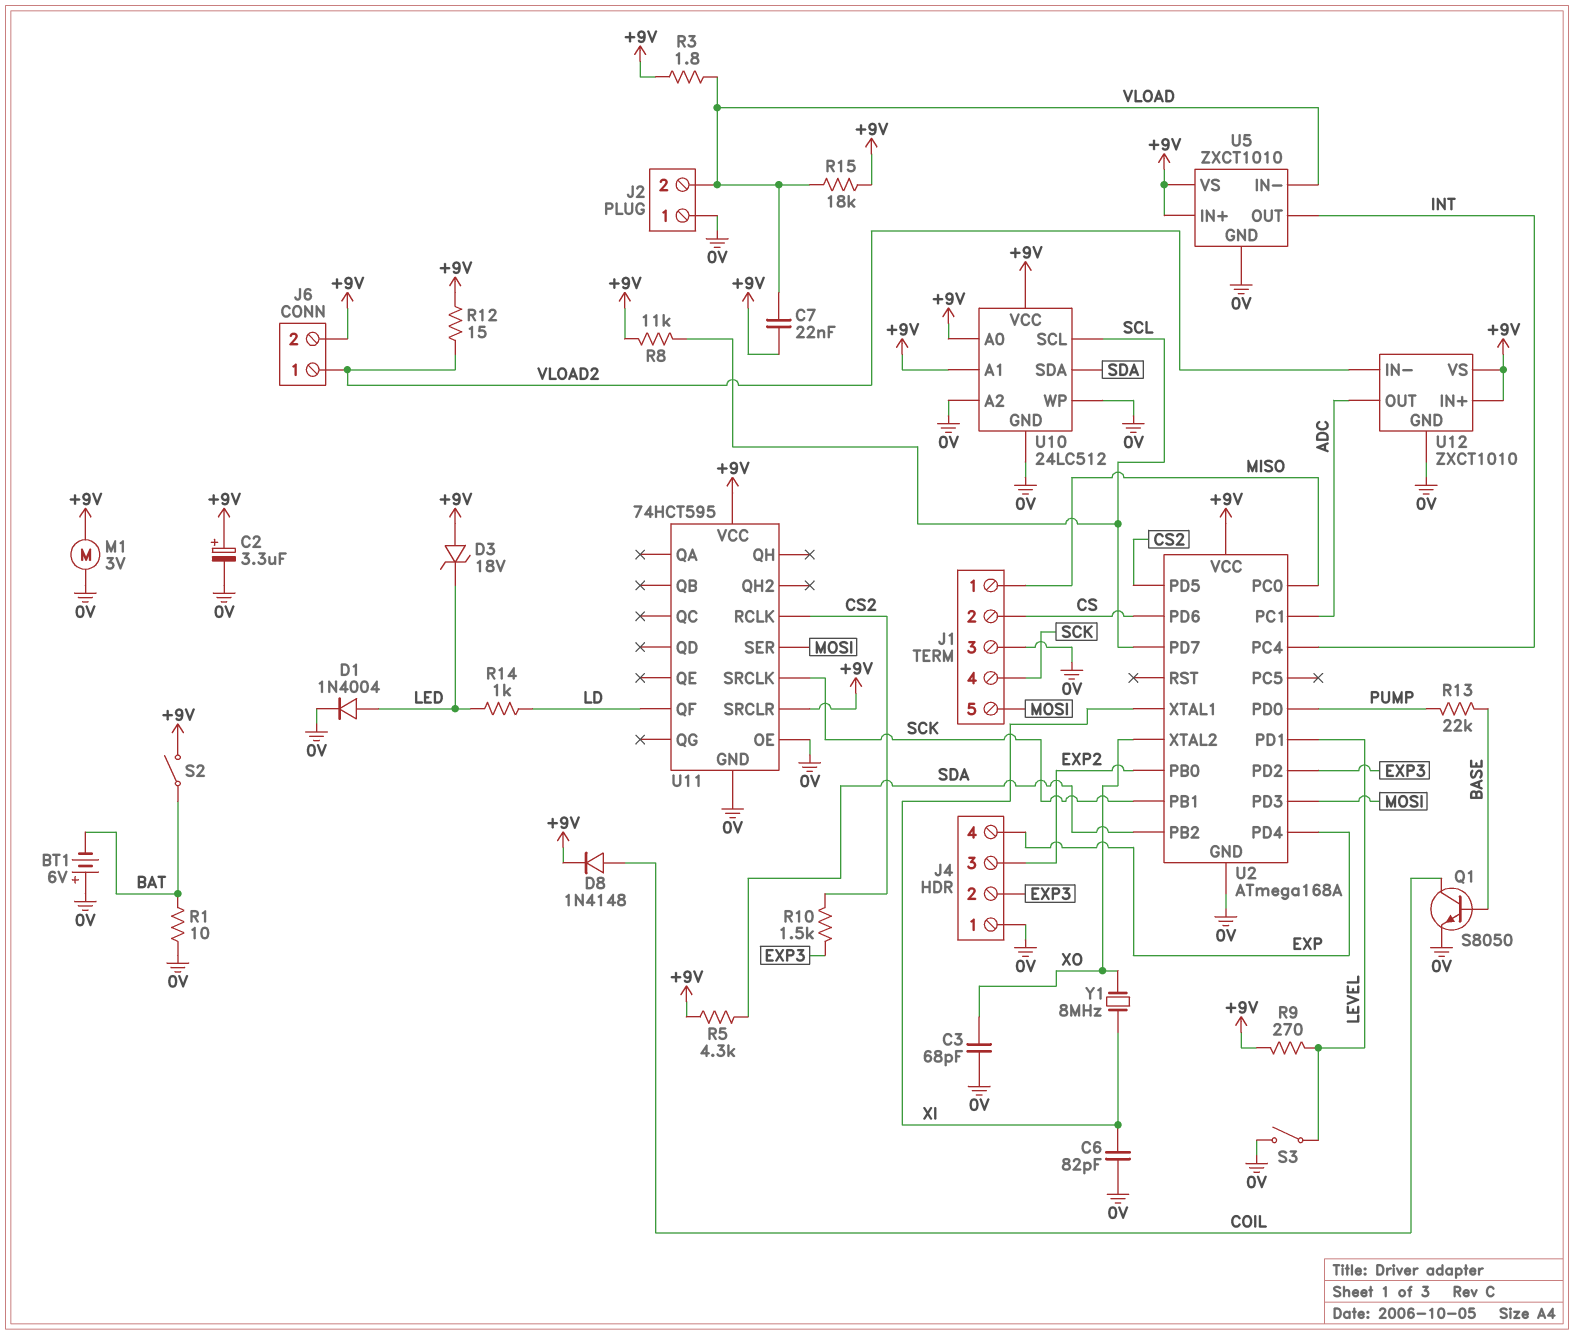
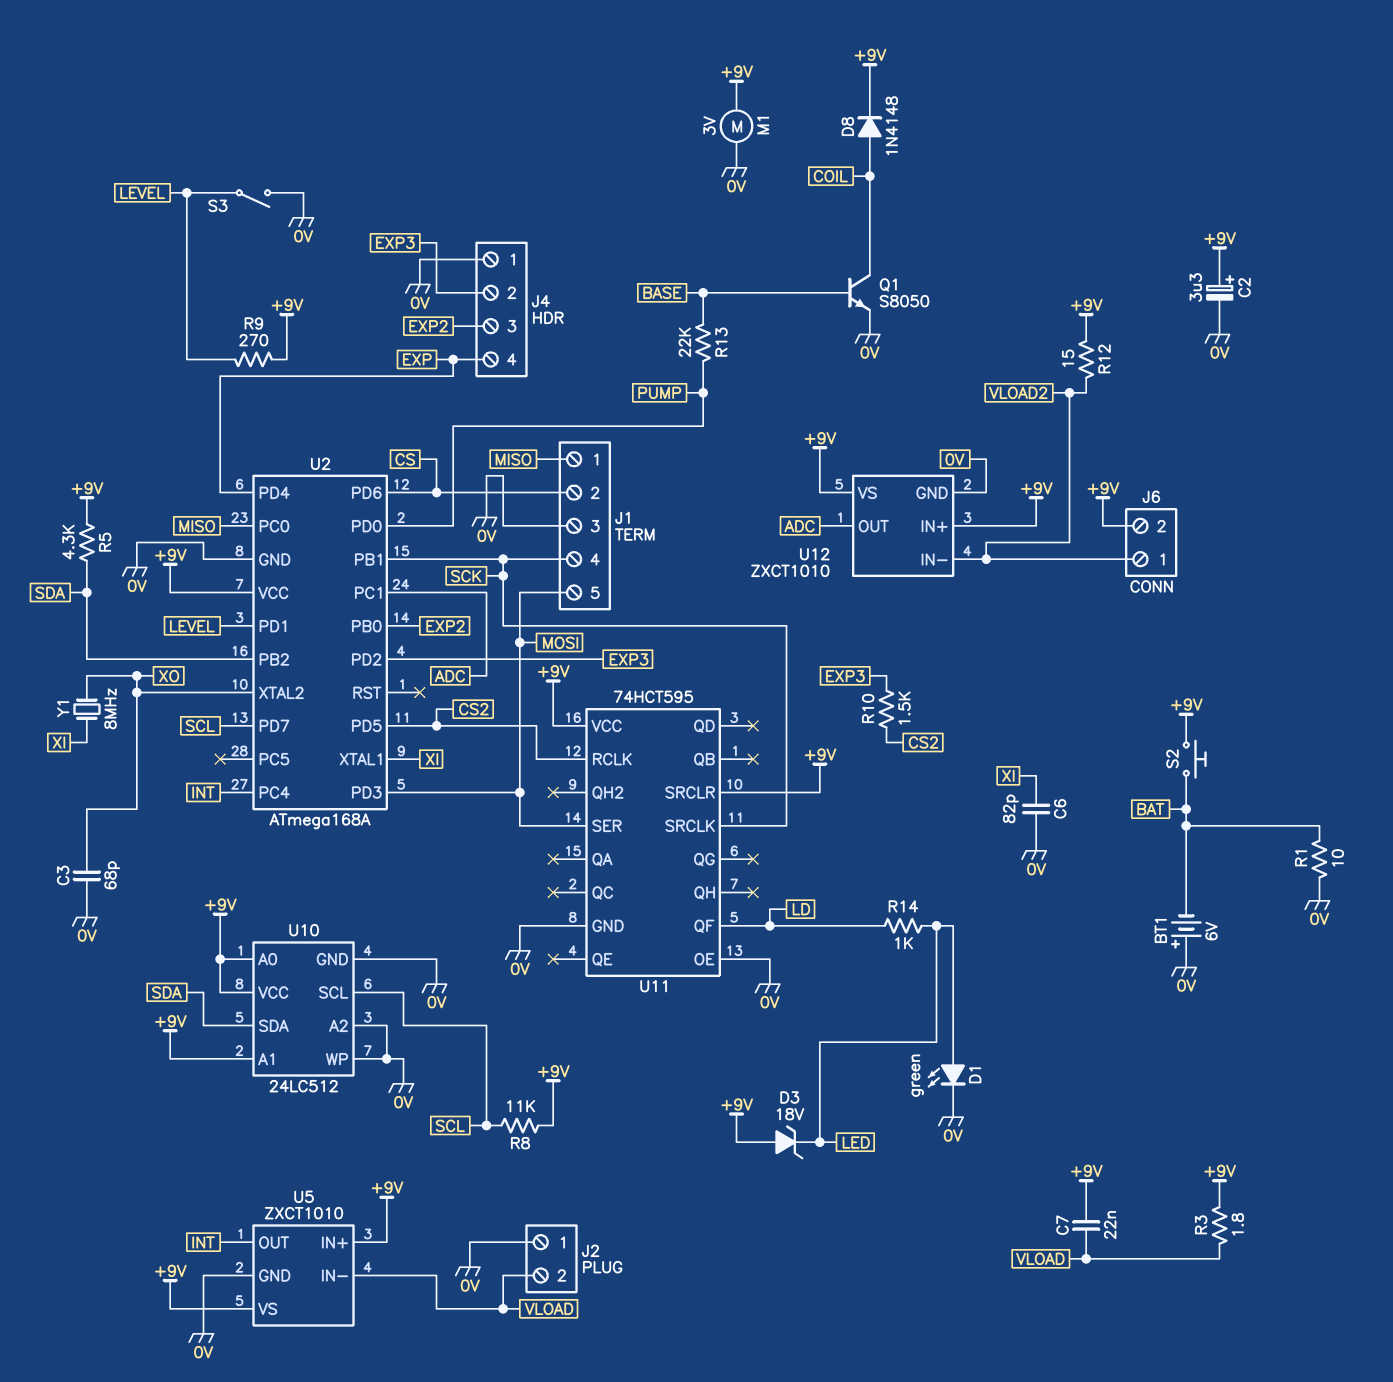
D1: diode 1N4004 (A LED, K 0V) -> LED green (A LED, K 0V)
R15: 18k (+9V, VLOAD) -> none
S2: switch (+9V, BAT) -> button (+9V, BAT)

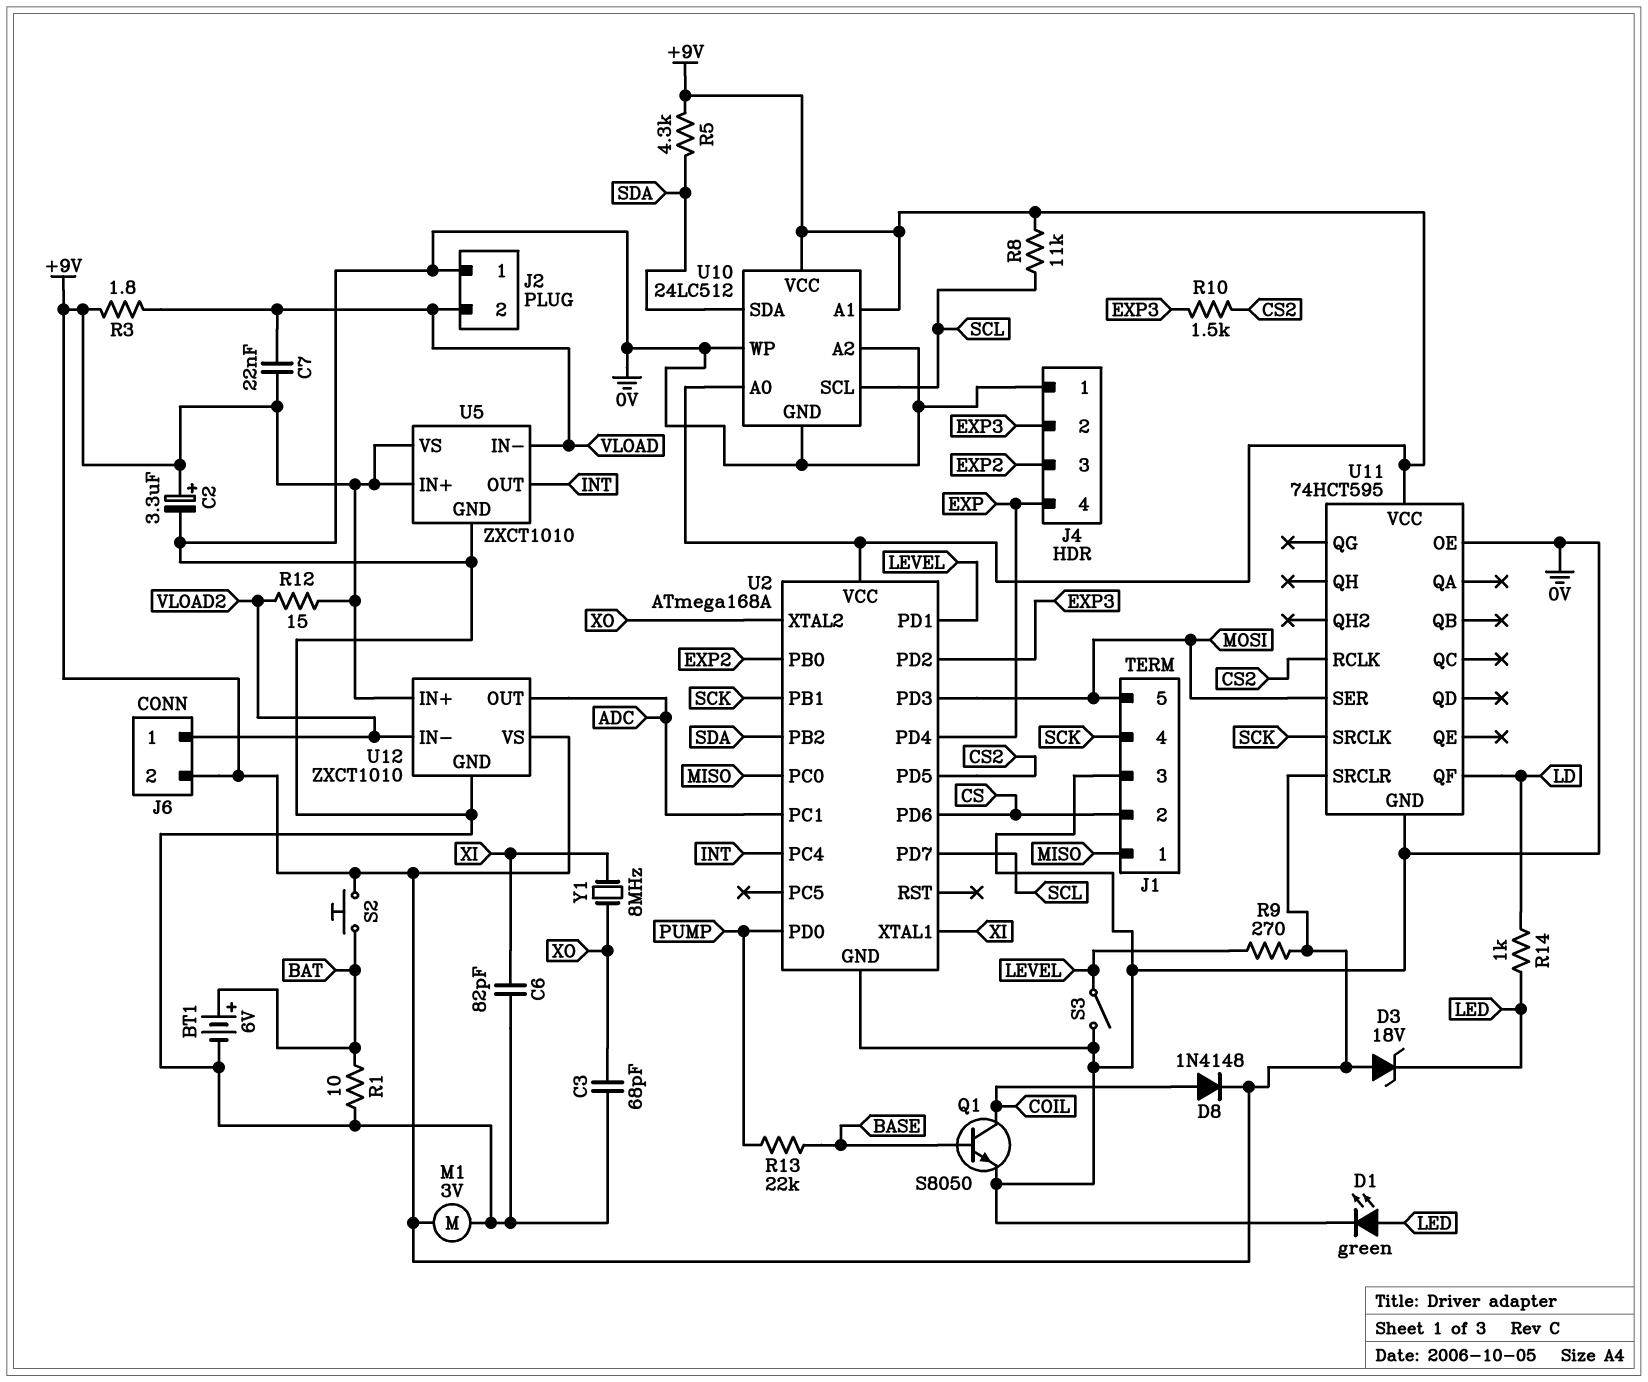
BT1: 6V (plus 0V, minus BAT) -> 6V (plus BAT, minus 0V)

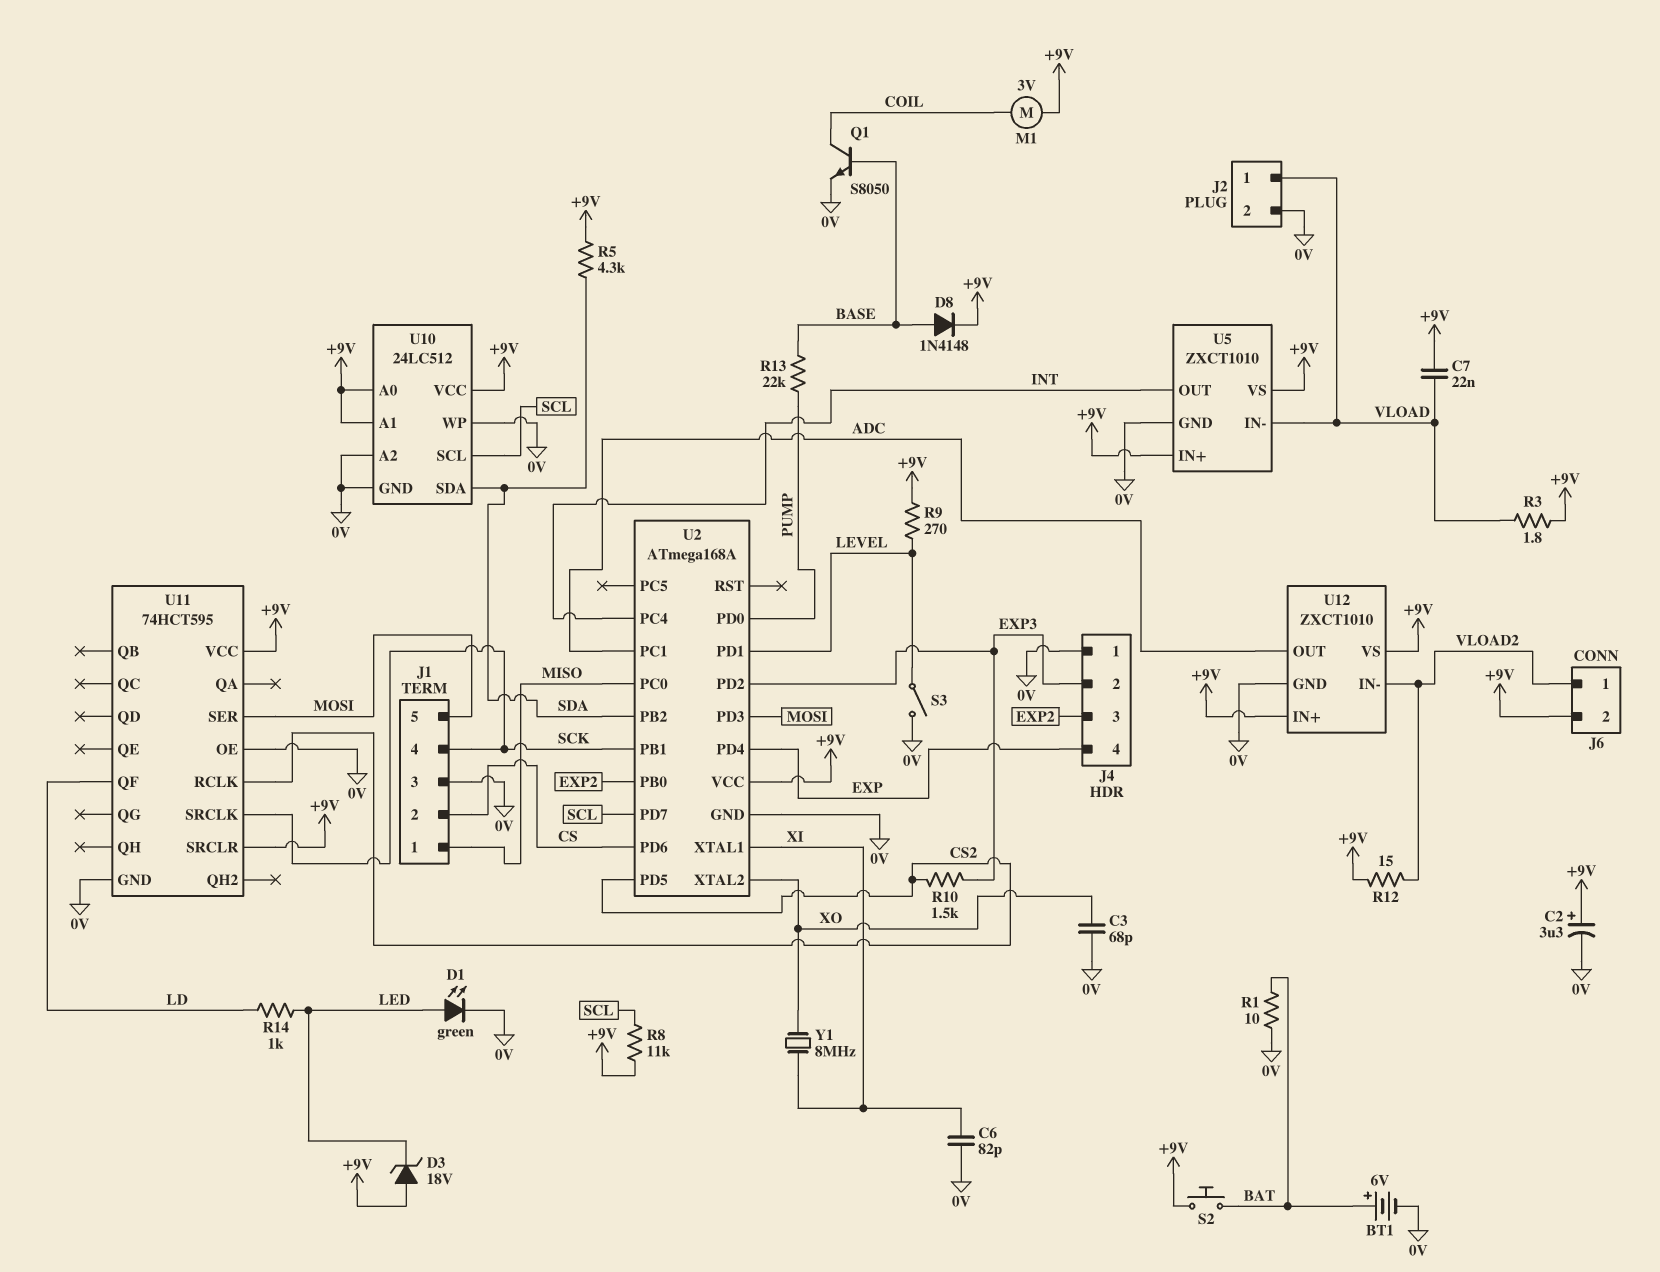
D8: diode 1N4148 (A COIL, K +9V) -> diode 1N4148 (A BASE, K +9V)
J2 pin 1: 0V -> VLOAD
J2 pin 2: VLOAD -> 0V
M1: motor 3V (+9V, 0V) -> motor 3V (+9V, COIL)

